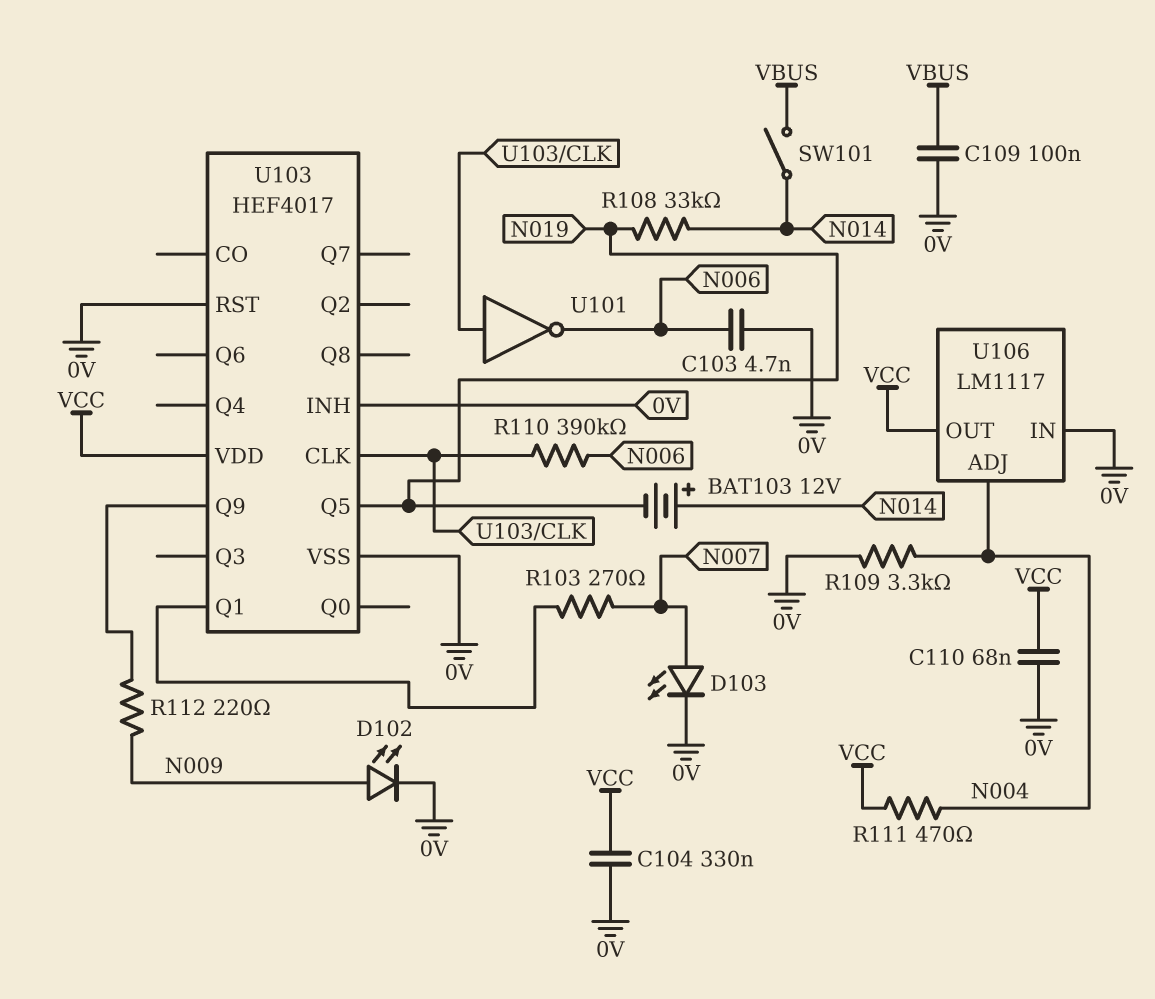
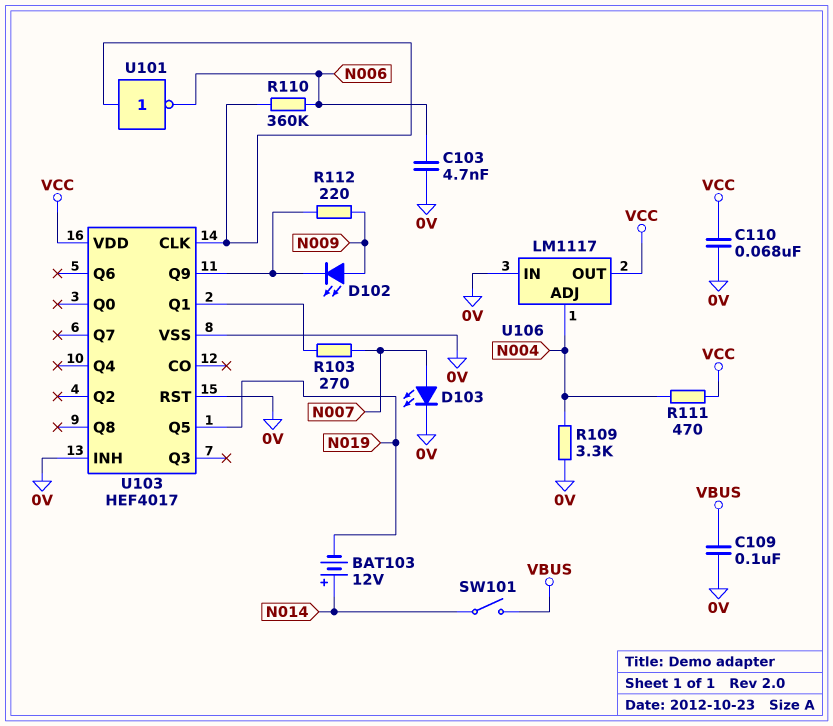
C104: 330nF (0V, VCC) -> none
D102: LED (A N009, K 0V) -> LED (A N009, K U103/Q9)
R108: 33k (N014, N019) -> none
R110: 390k (N006, U103/CLK) -> 360k (N006, U103/CLK)

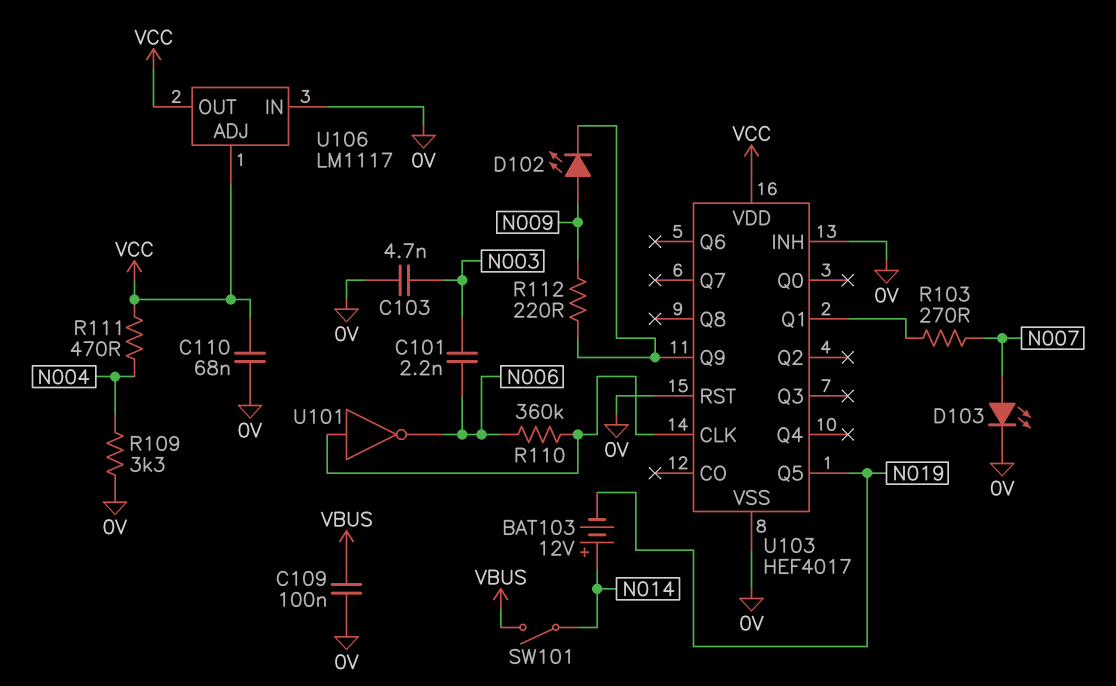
C101: none -> 2.2nF (N003, N006)
C103: 4.7nF (0V, N006) -> 4.7nF (0V, N003)
U106 pin ADJ: N004 -> VCC

